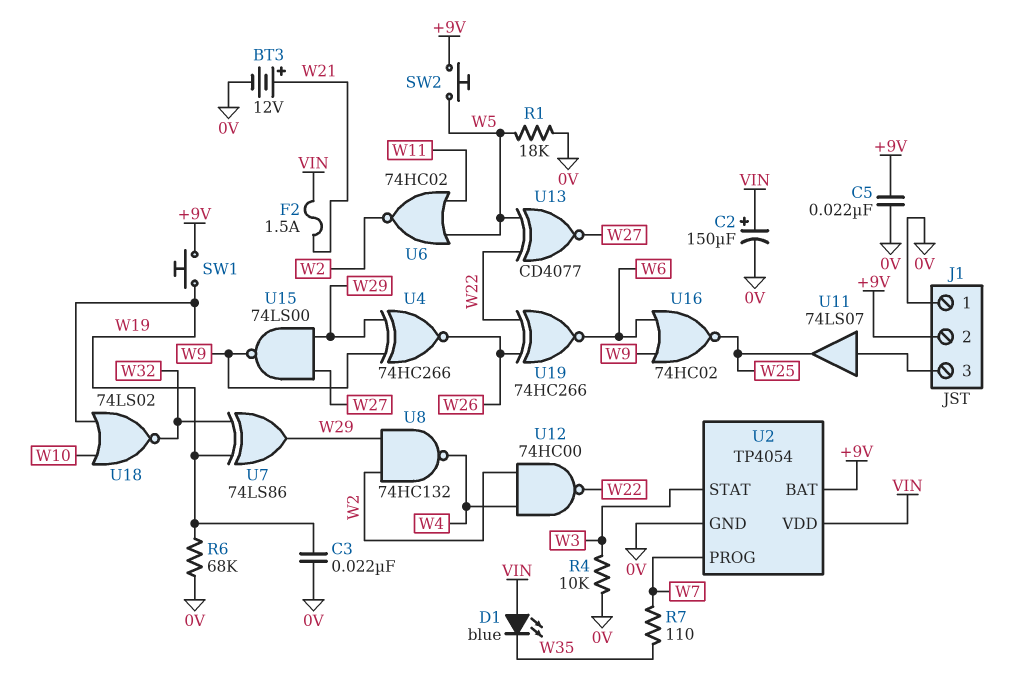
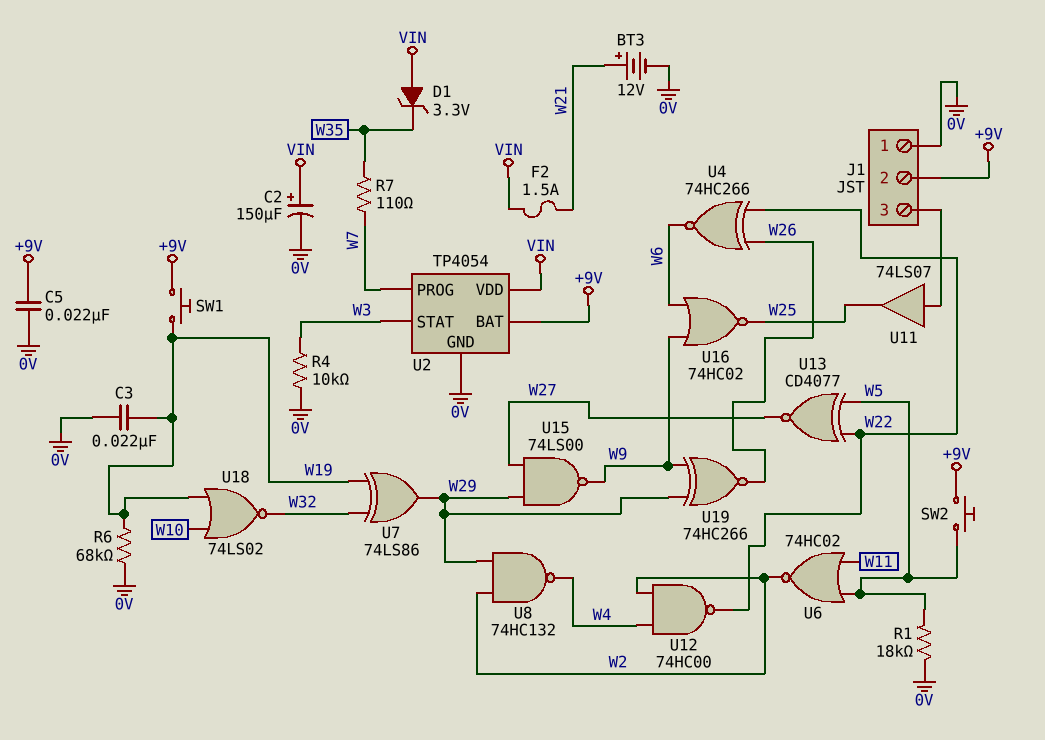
D1: LED blue (A VIN, K W35) -> zener 3.3V (A VIN, K W35)
U4: XNOR 74HC266 (in W9, in W29, out W26) -> XNOR 74HC266 (in W22, in W26, out W6)
U19: XNOR 74HC266 (in W22, in W26, out W6) -> XNOR 74HC266 (in W9, in W29, out W26)

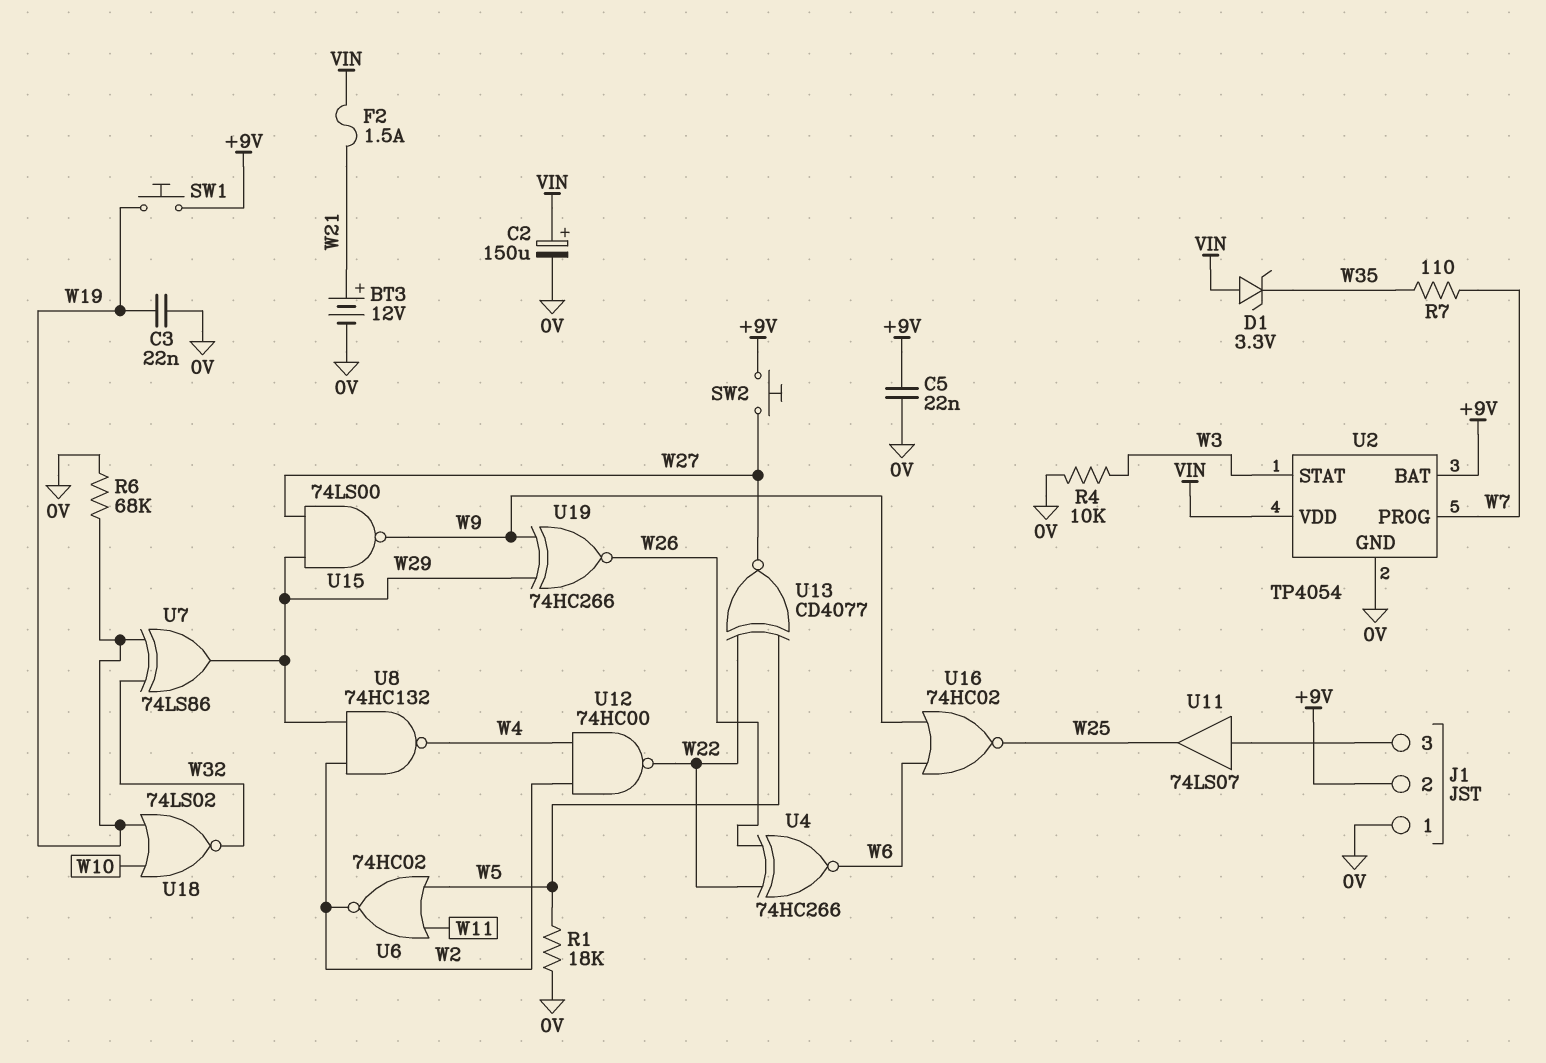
SW2: button (+9V, W5) -> button (+9V, W27)

